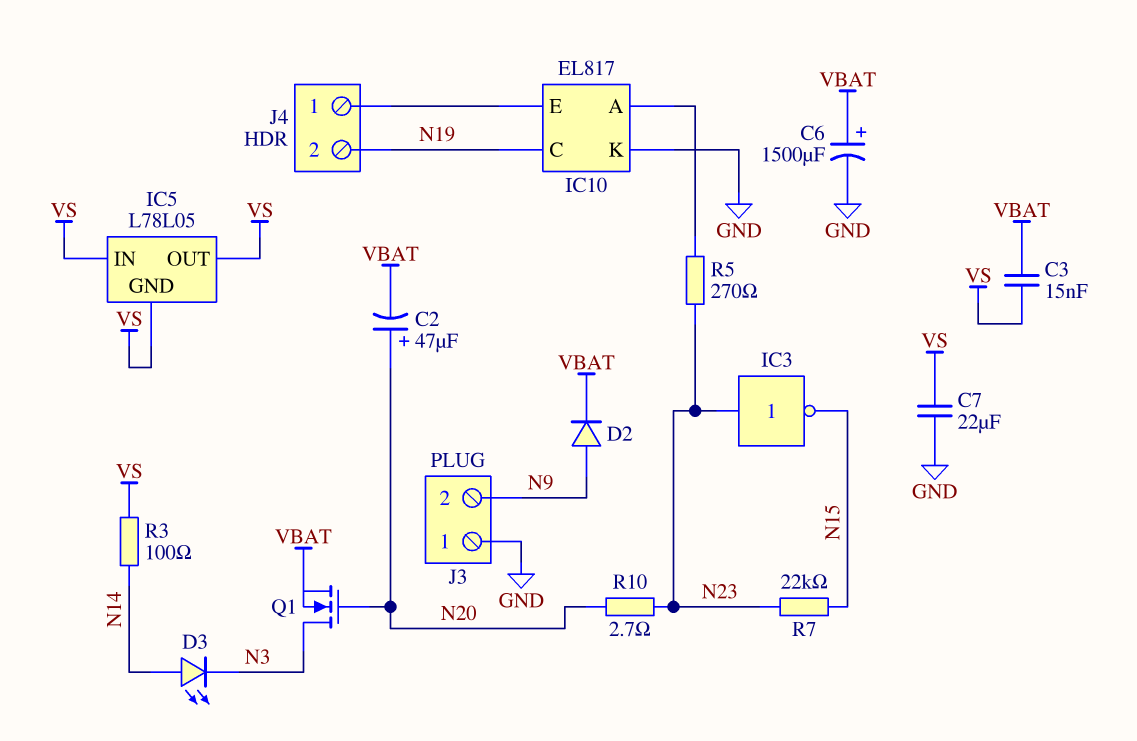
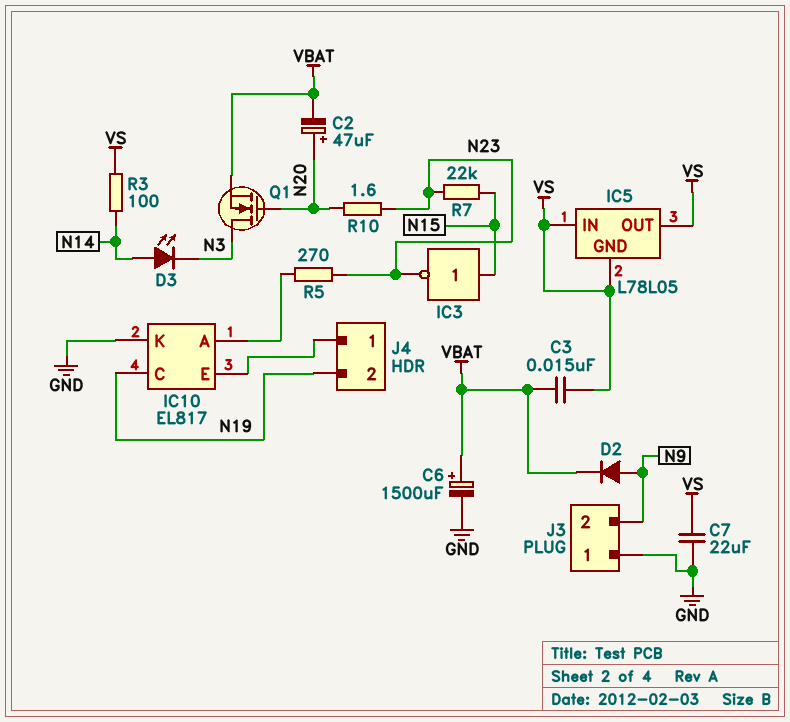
IC3: NOT (in N23, out N15) -> NOT (in N15, out N23)
R10: 2.7 (N20, N23) -> 1.6 (N20, N23)

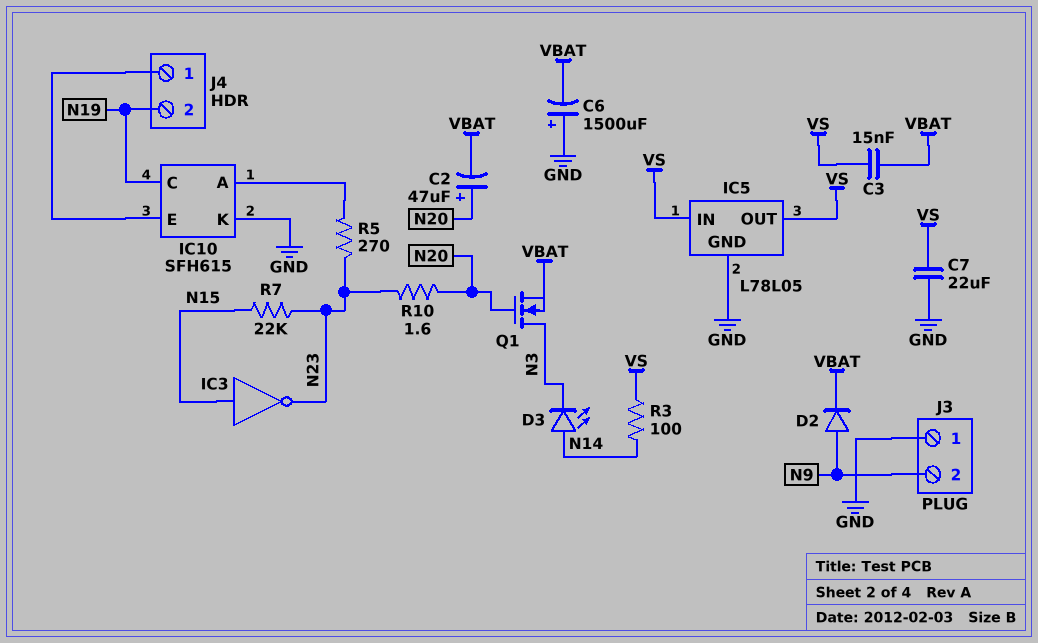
C6: 1500uF (plus VBAT, minus GND) -> 1500uF (plus GND, minus VBAT)
IC5 pin GND: VS -> GND
IC10: EL817 -> SFH615

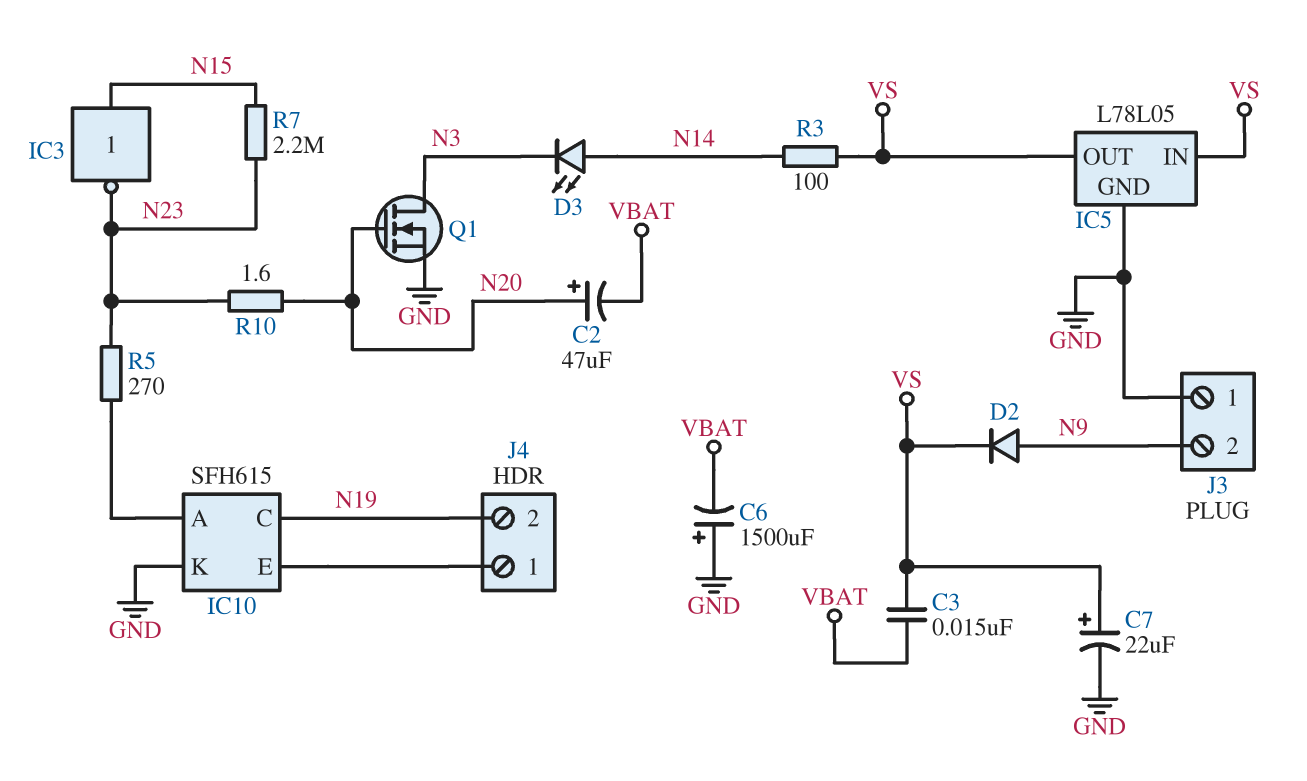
C7: 22uF (GND, VS) -> 22uF (plus VS, minus GND)
D2: diode (A N9, K VBAT) -> diode (A N9, K VS)
Q1: NMOS (G N20, D N3, S VBAT) -> NMOS (G N20, D N3, S GND)
R7: 22k (N15, N23) -> 2.2M (N15, N23)

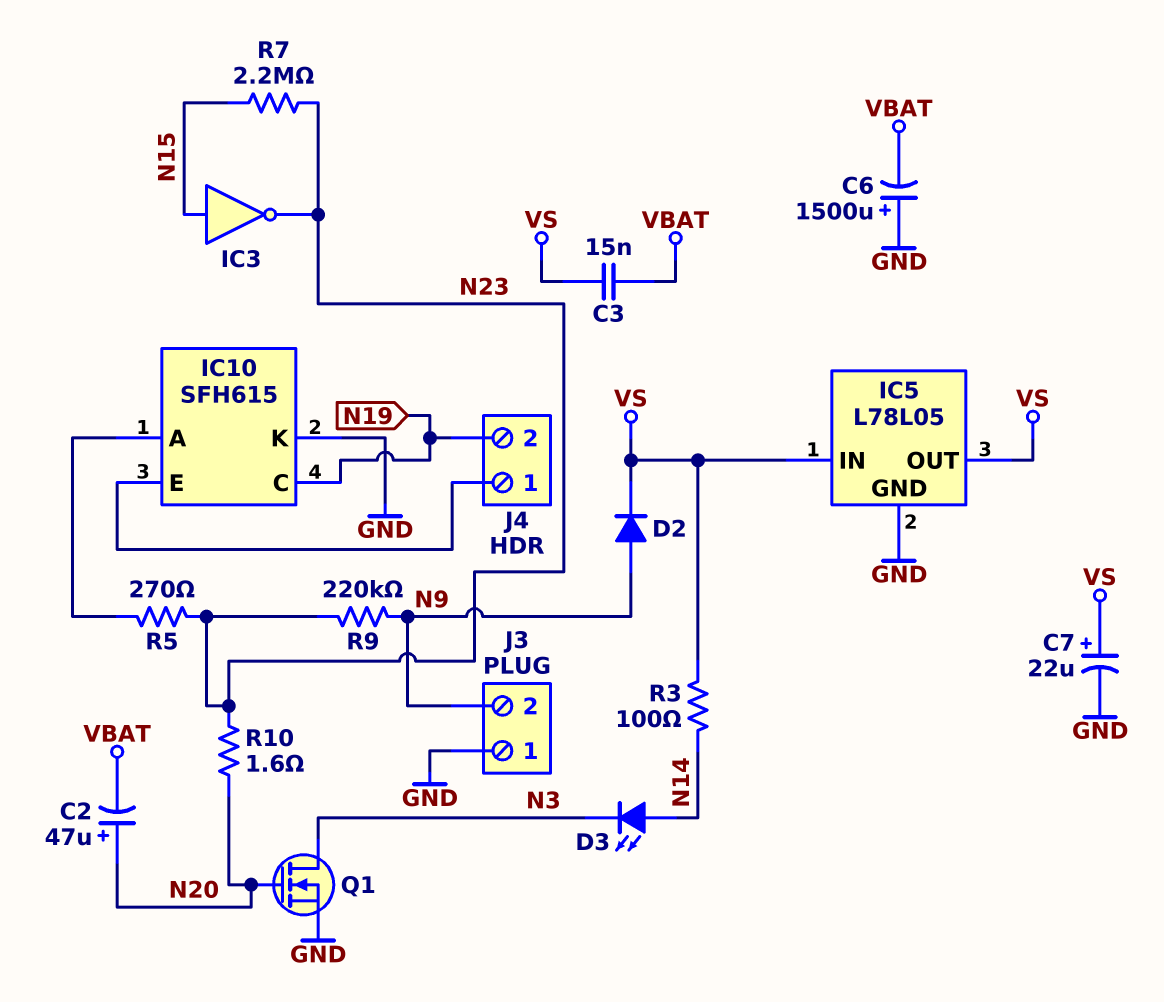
R9: none -> 220k (N9, N23)

